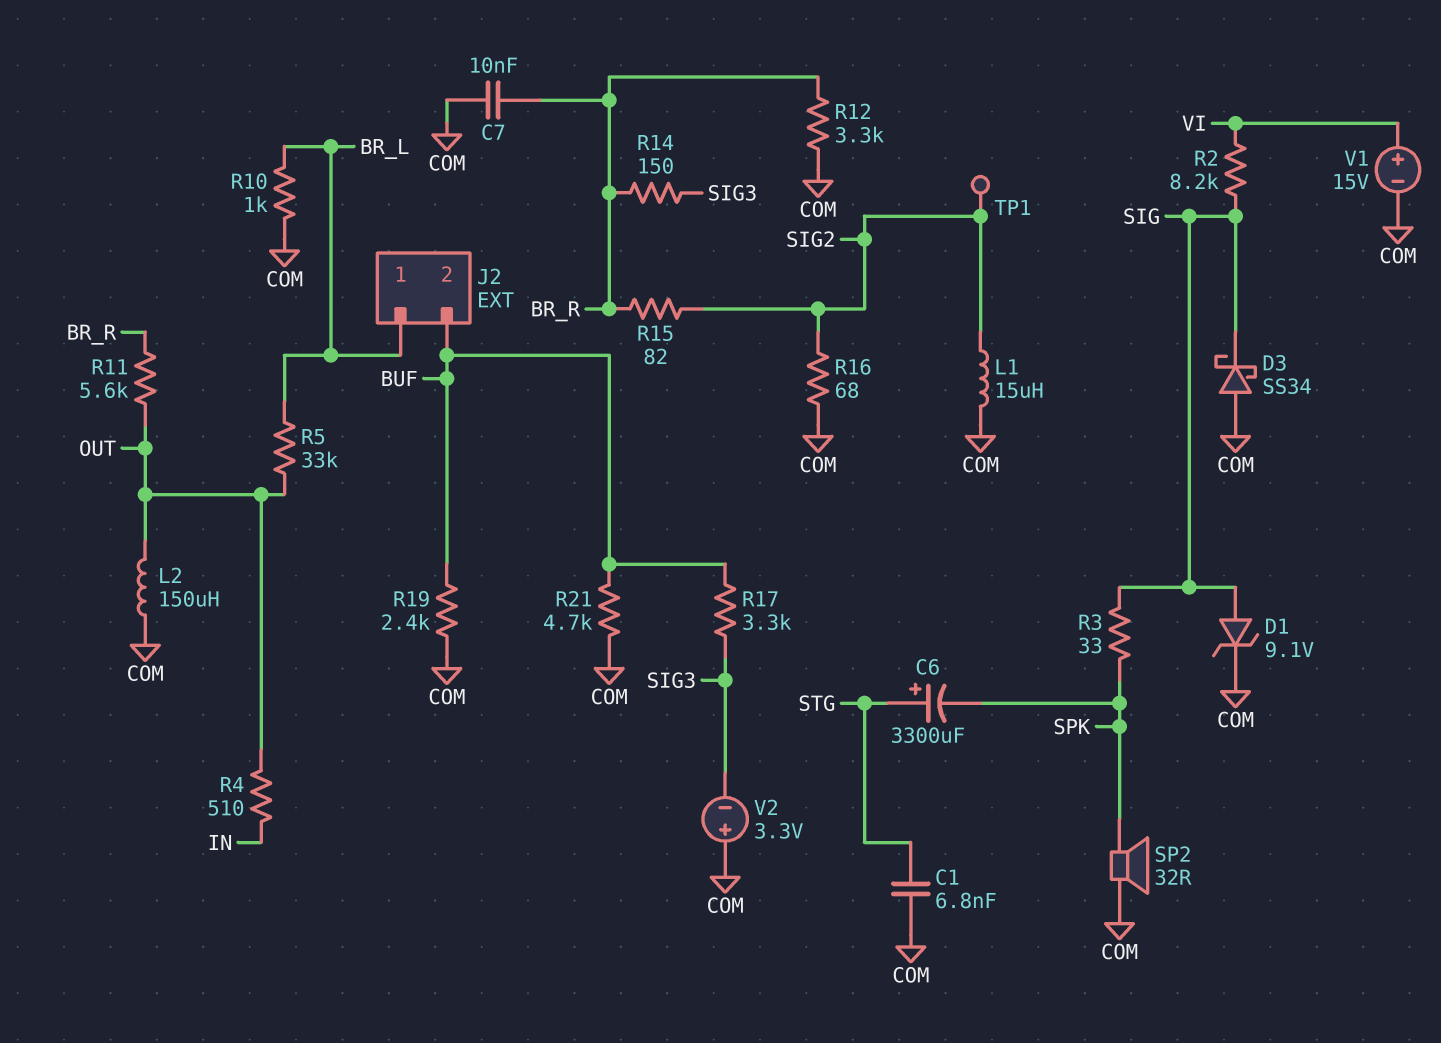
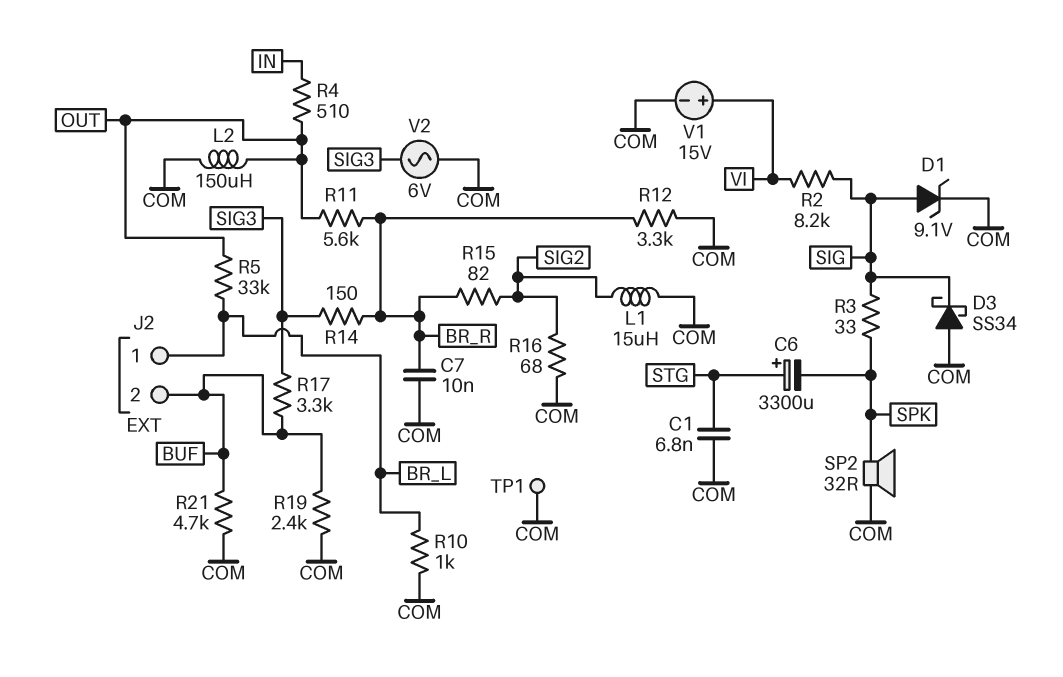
TP1: test point (SIG2) -> test point (COM)
V2: 3.3V (plus COM, minus SIG3) -> AC 6V (COM, SIG3)

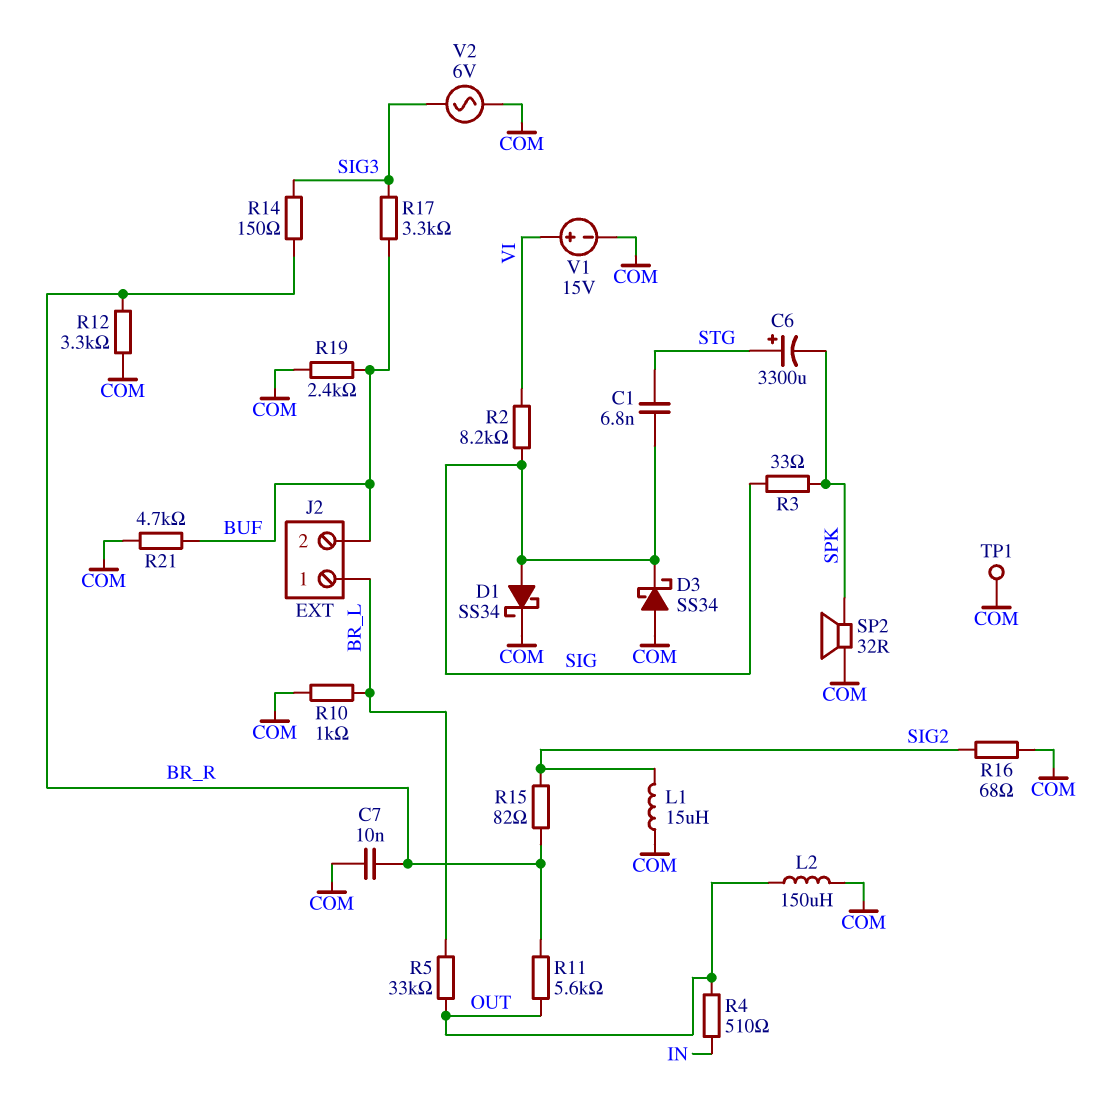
C1: 6.8nF (COM, STG) -> 6.8nF (SIG, STG)
D1: zener 9.1V (A SIG, K COM) -> schottky SS34 (A SIG, K COM)

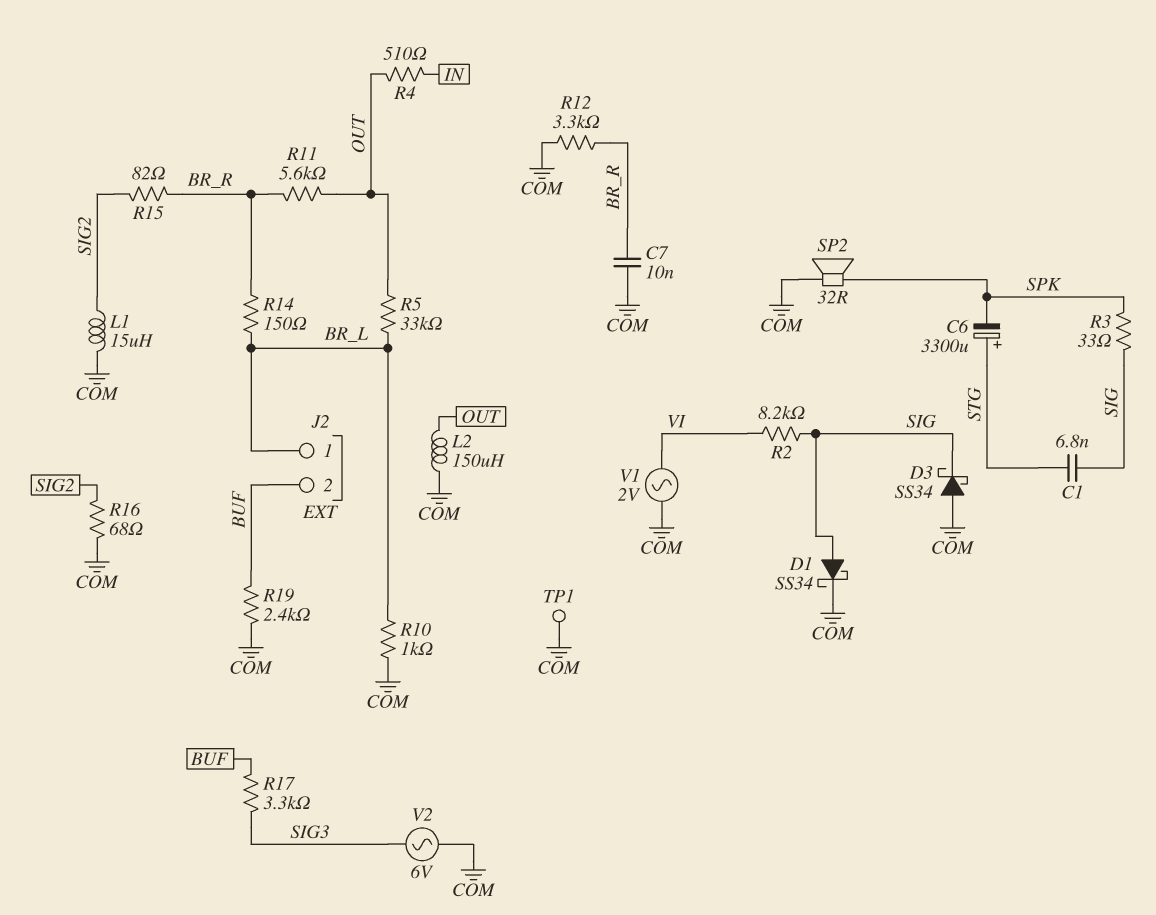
R14: 150 (BR_R, SIG3) -> 150 (BR_L, BR_R)
R21: 4.7k (BUF, COM) -> none
V1: 15V (plus VI, minus COM) -> AC 2V (COM, VI)

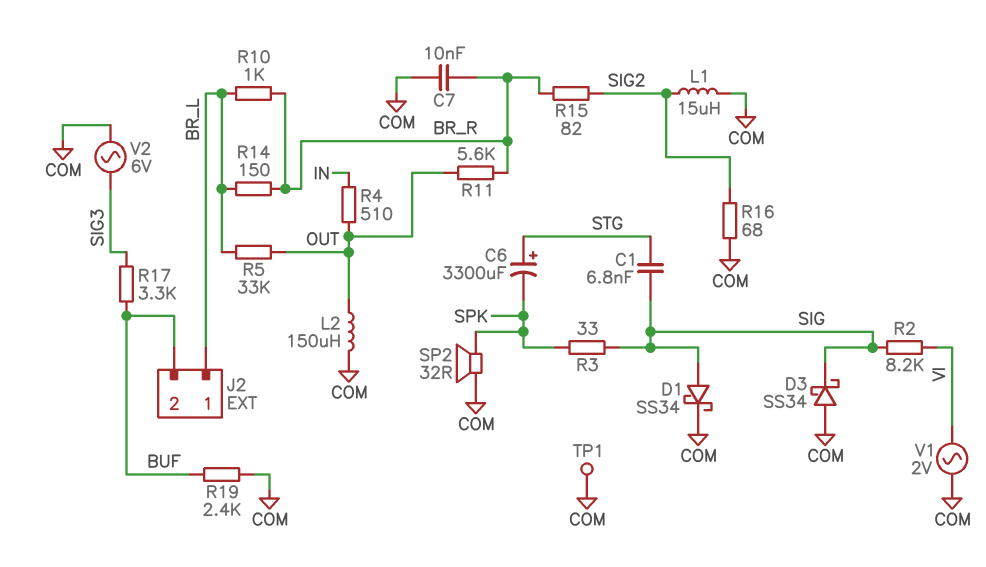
R10: 1k (BR_L, COM) -> 1k (BR_L, BR_R)
R12: 3.3k (BR_R, COM) -> none

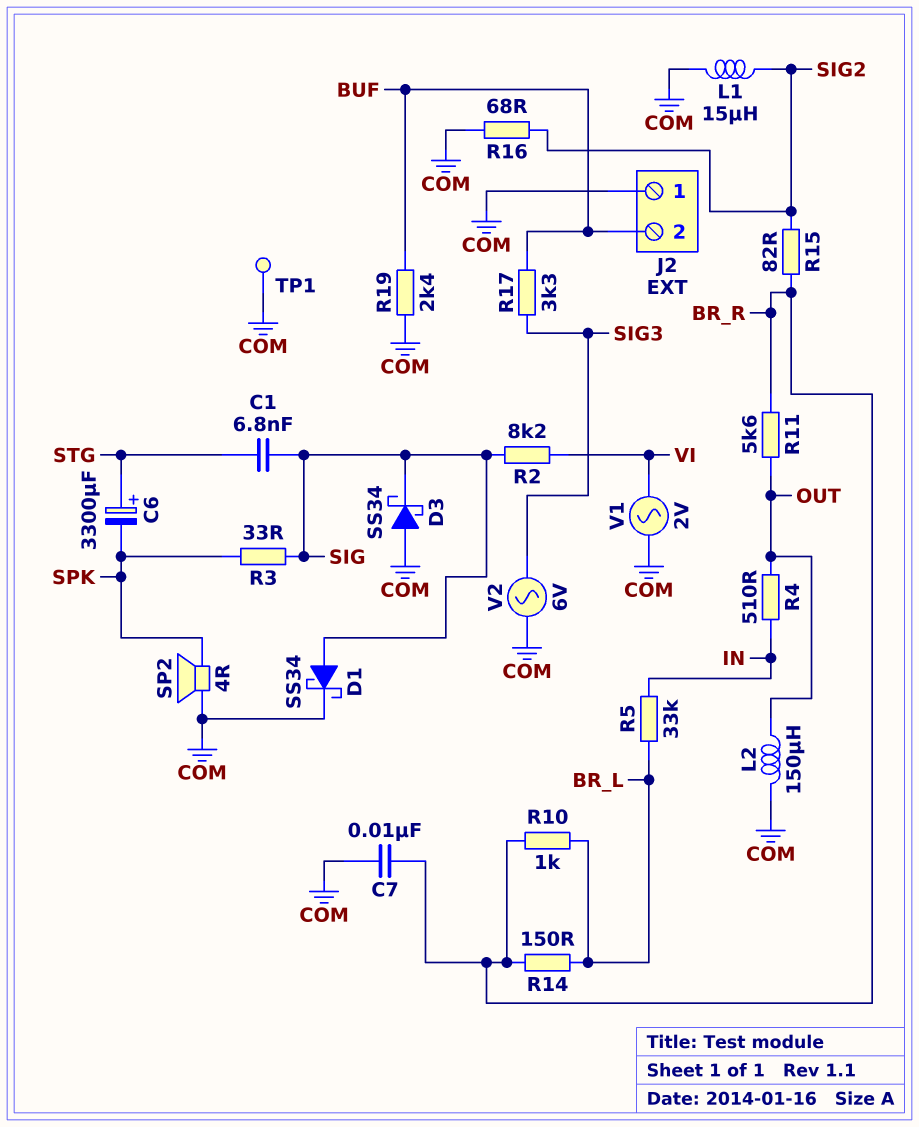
J2 pin 1: BR_L -> COM
R5: 33k (BR_L, OUT) -> 33k (BR_L, IN)
SP2: speaker 32R (COM, SPK) -> speaker 4R (COM, SPK)

